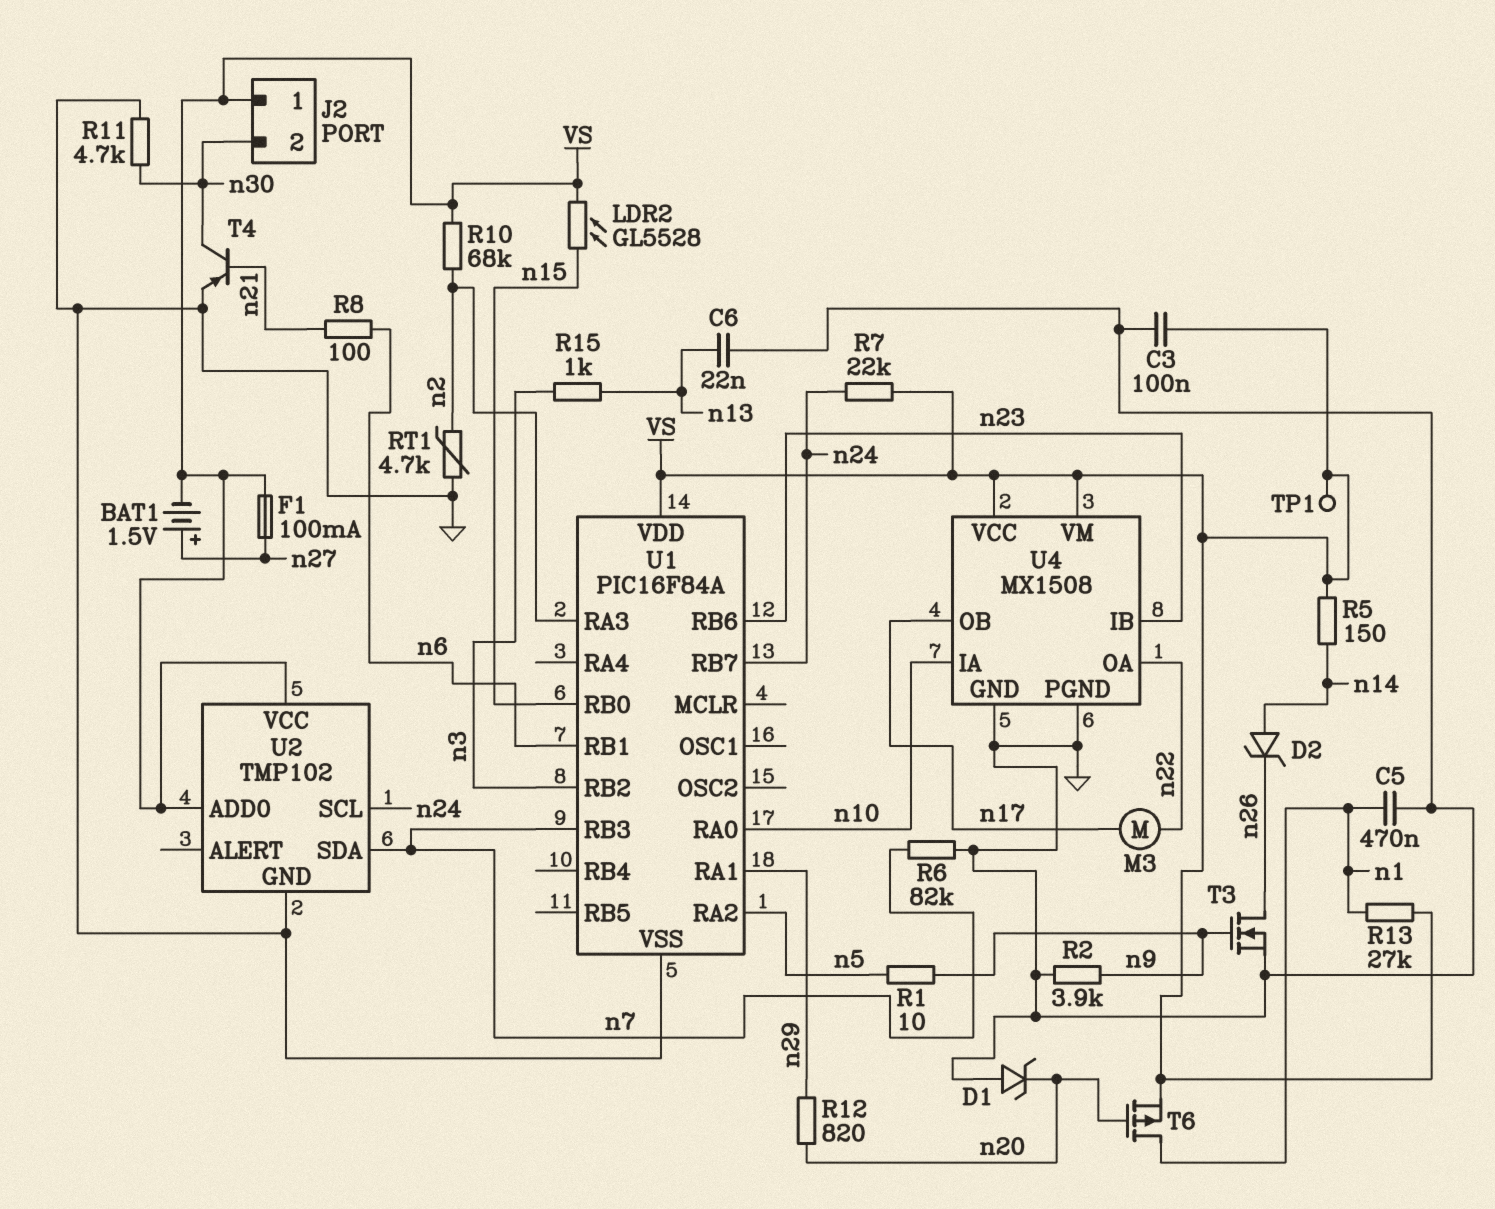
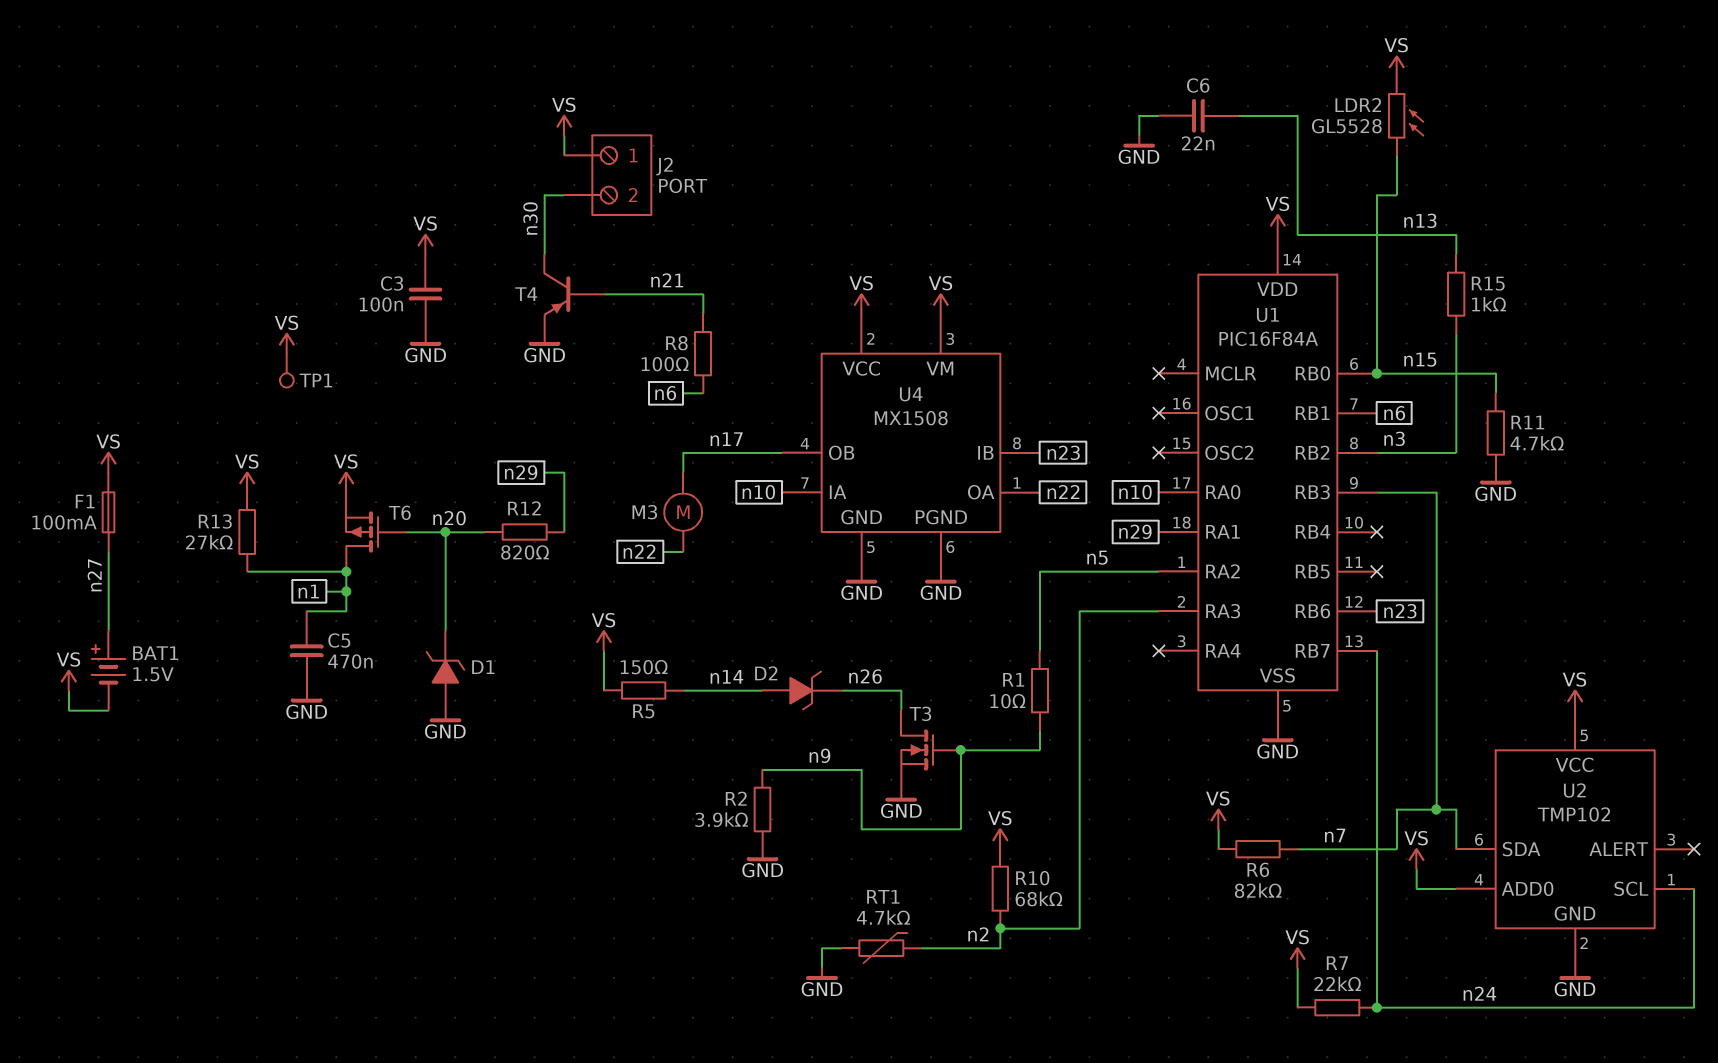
R6: 82k (GND, n7) -> 82k (VS, n7)
R11: 4.7k (GND, n30) -> 4.7k (GND, n15)

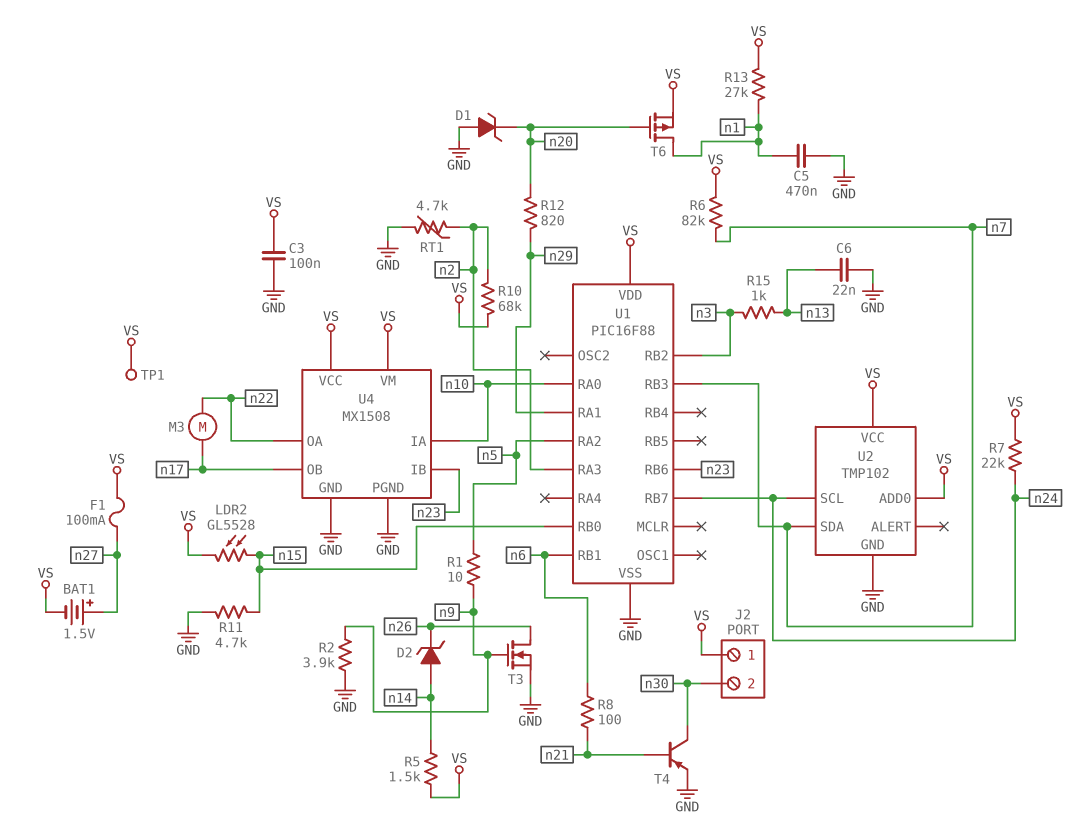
R5: 150 (VS, n14) -> 1.5k (VS, n14)
U1: PIC16F84A -> PIC16F88

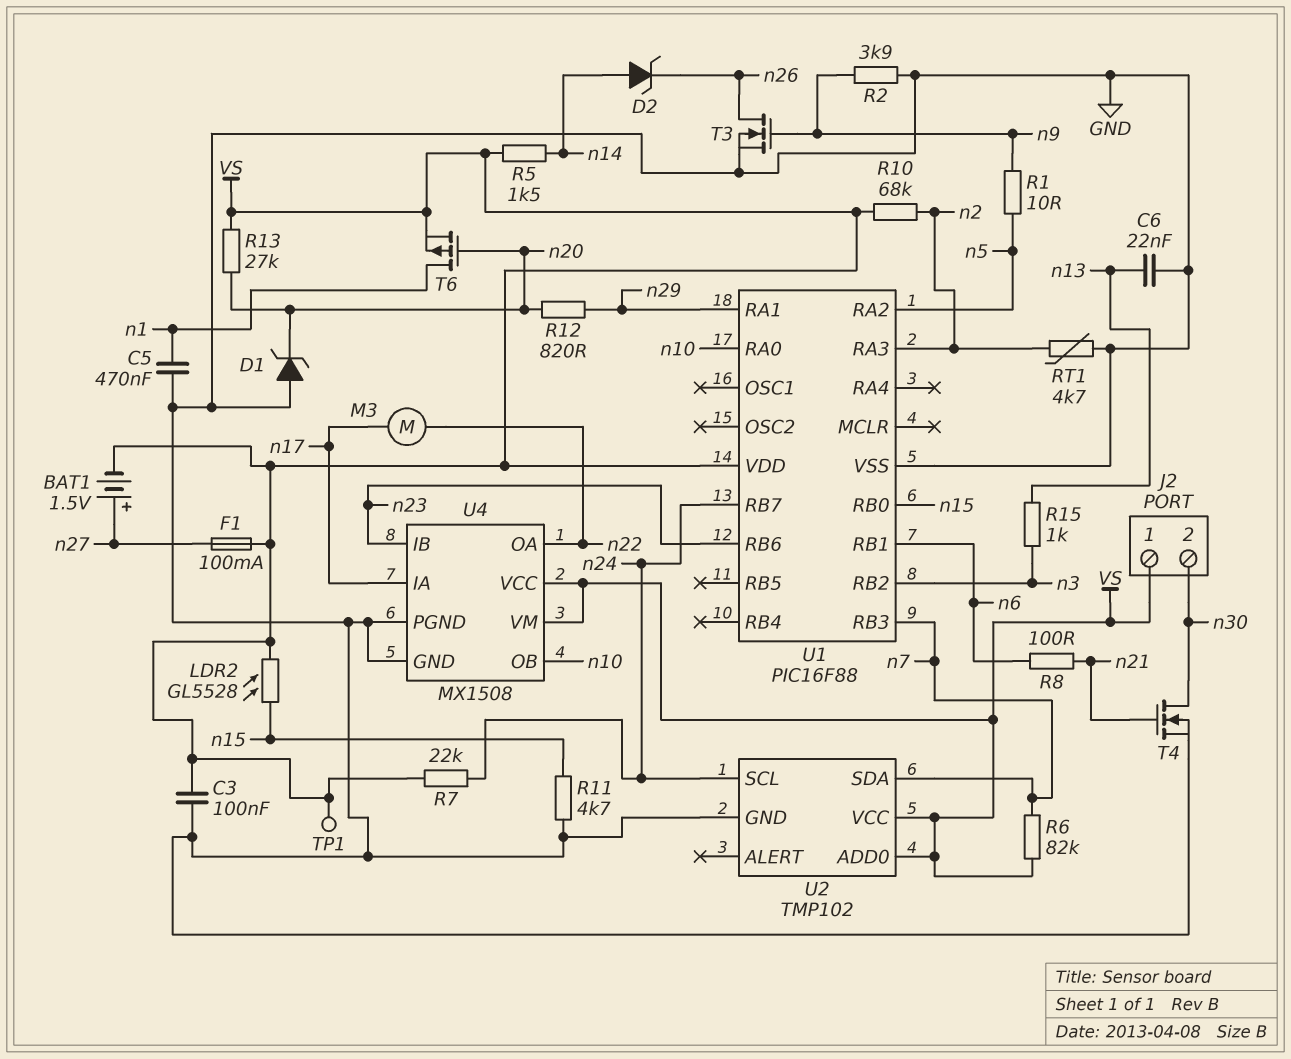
R13: 27k (VS, n1) -> 27k (VS, n20)
T4: PNP (B n21, C n30, E GND) -> NMOS (G n21, D n30, S GND)
U4 pin IA: n10 -> n17
U4 pin OB: n17 -> n10

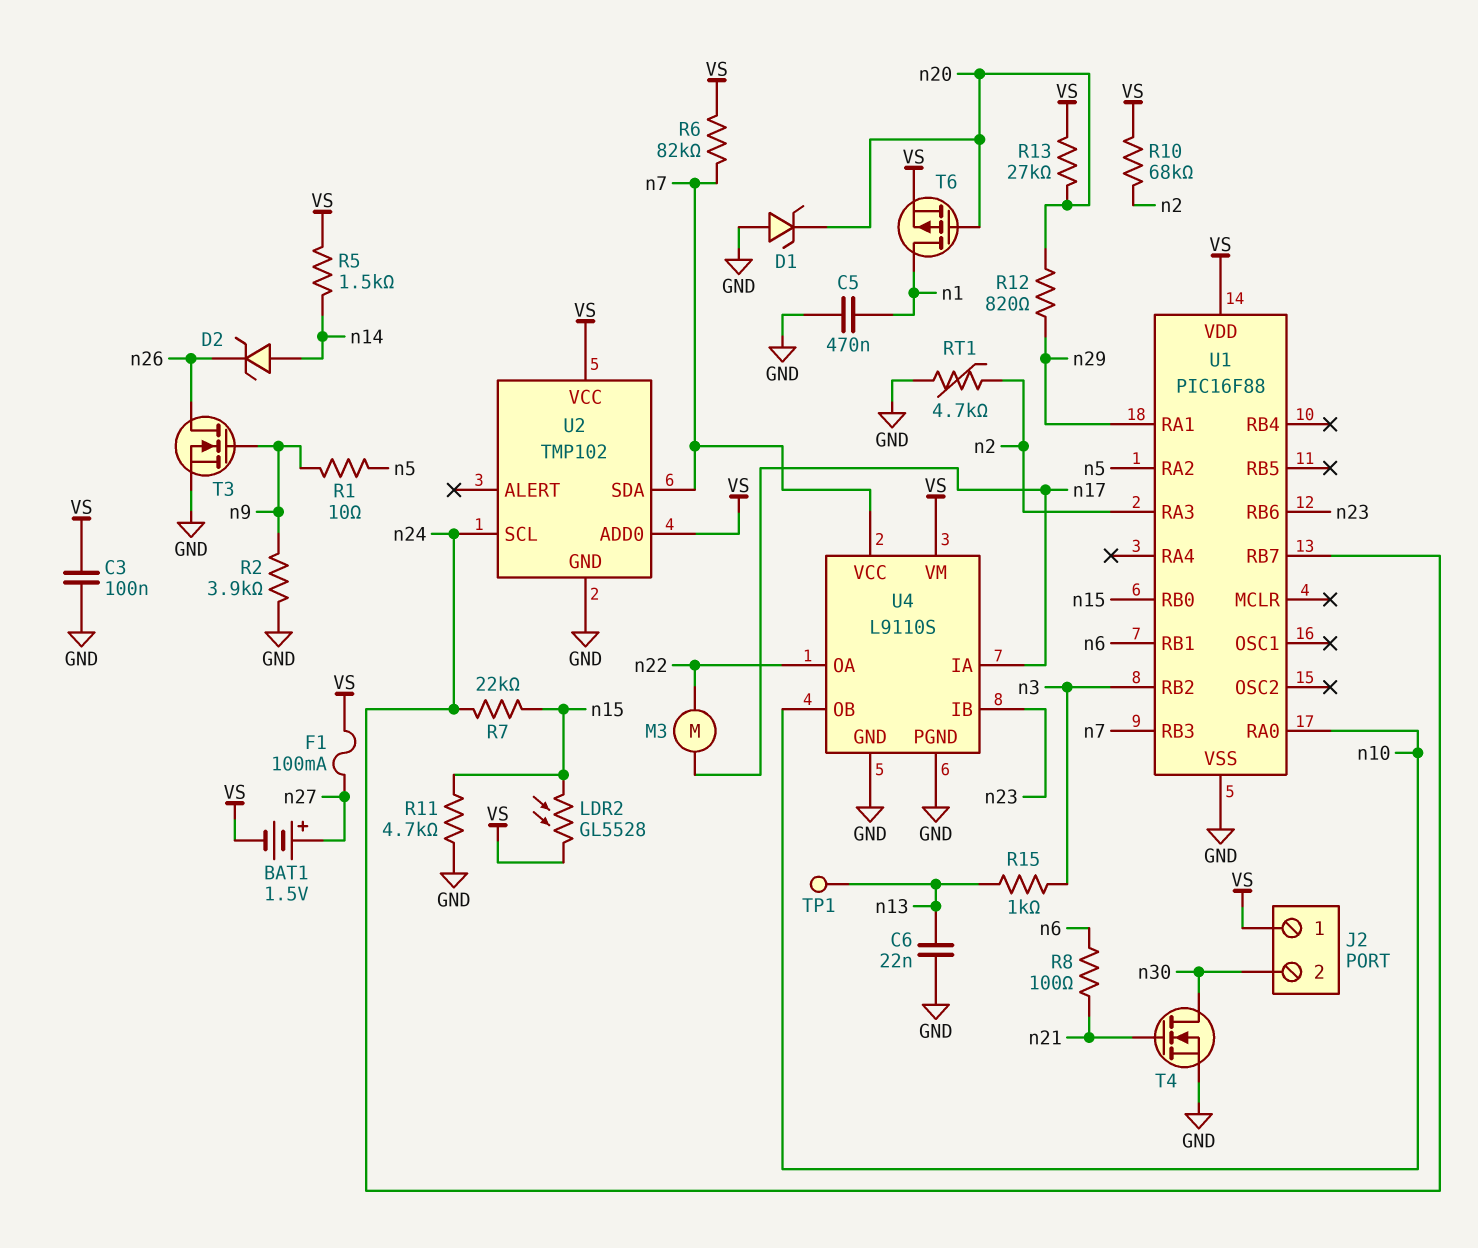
R7: 22k (VS, n24) -> 22k (n15, n24)
TP1: test point (VS) -> test point (n13)
U4: MX1508 -> L9110S
U4 pin VCC: VS -> n7

